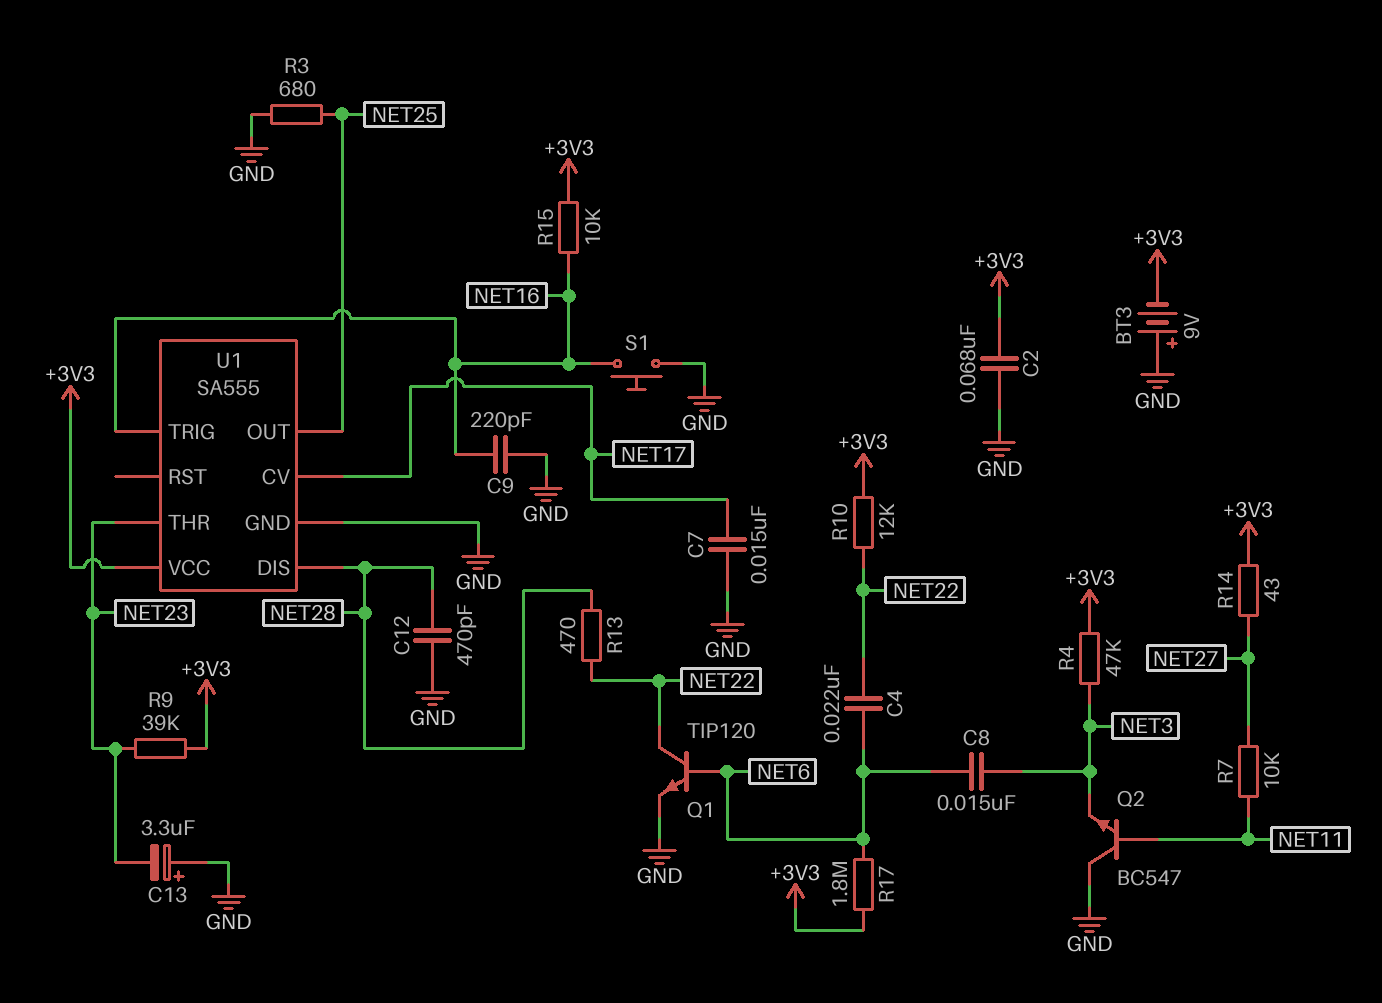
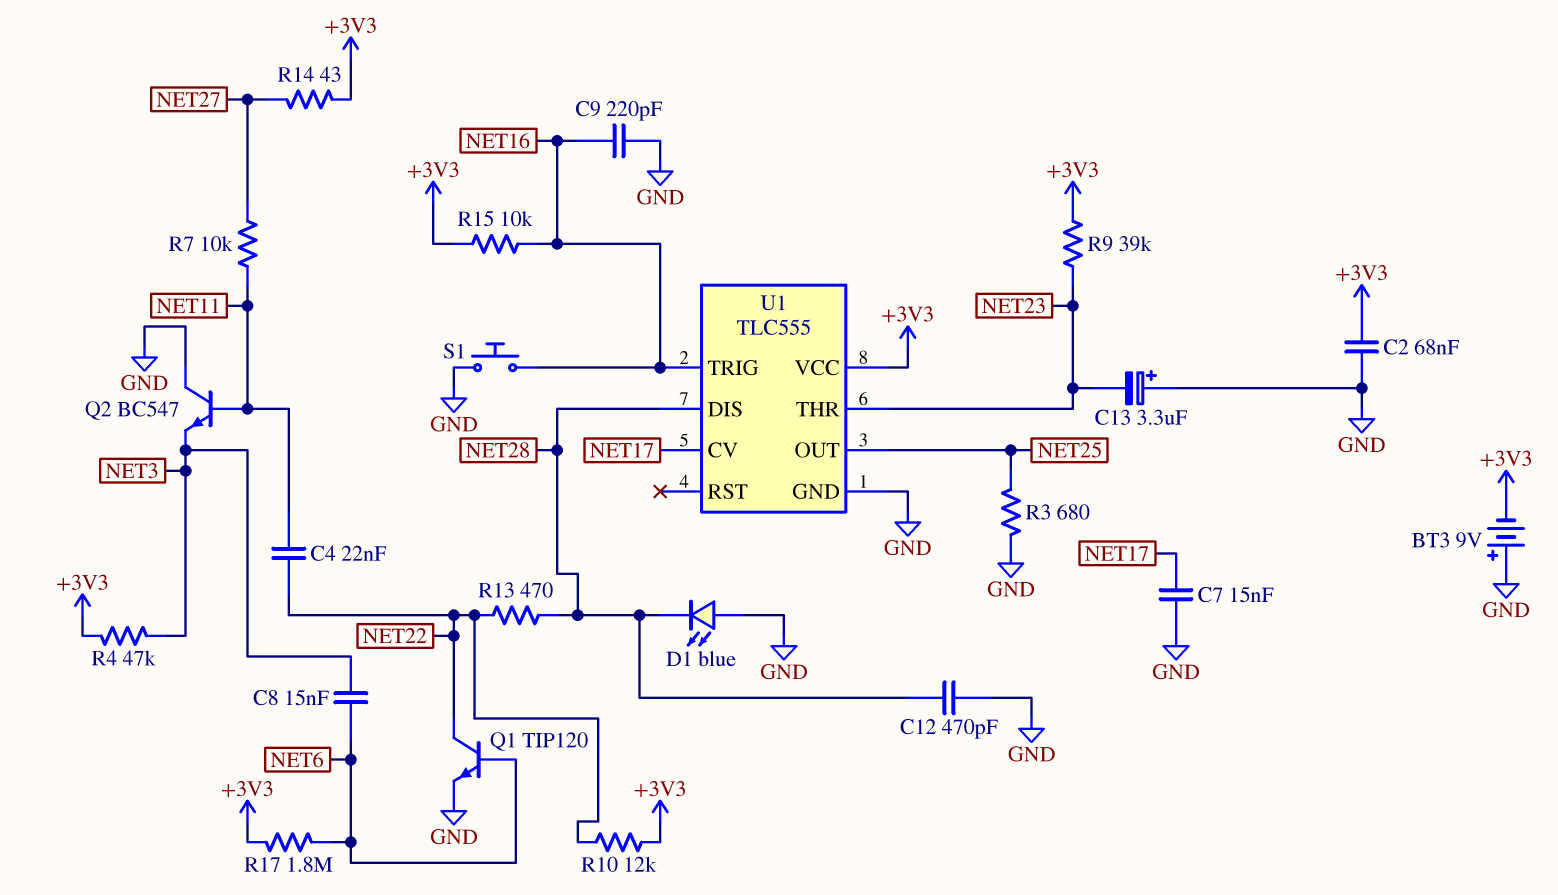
C4: 22nF (NET6, NET22) -> 22nF (NET11, NET22)
D1: none -> LED blue (A GND, K NET28)
U1: SA555 -> TLC555

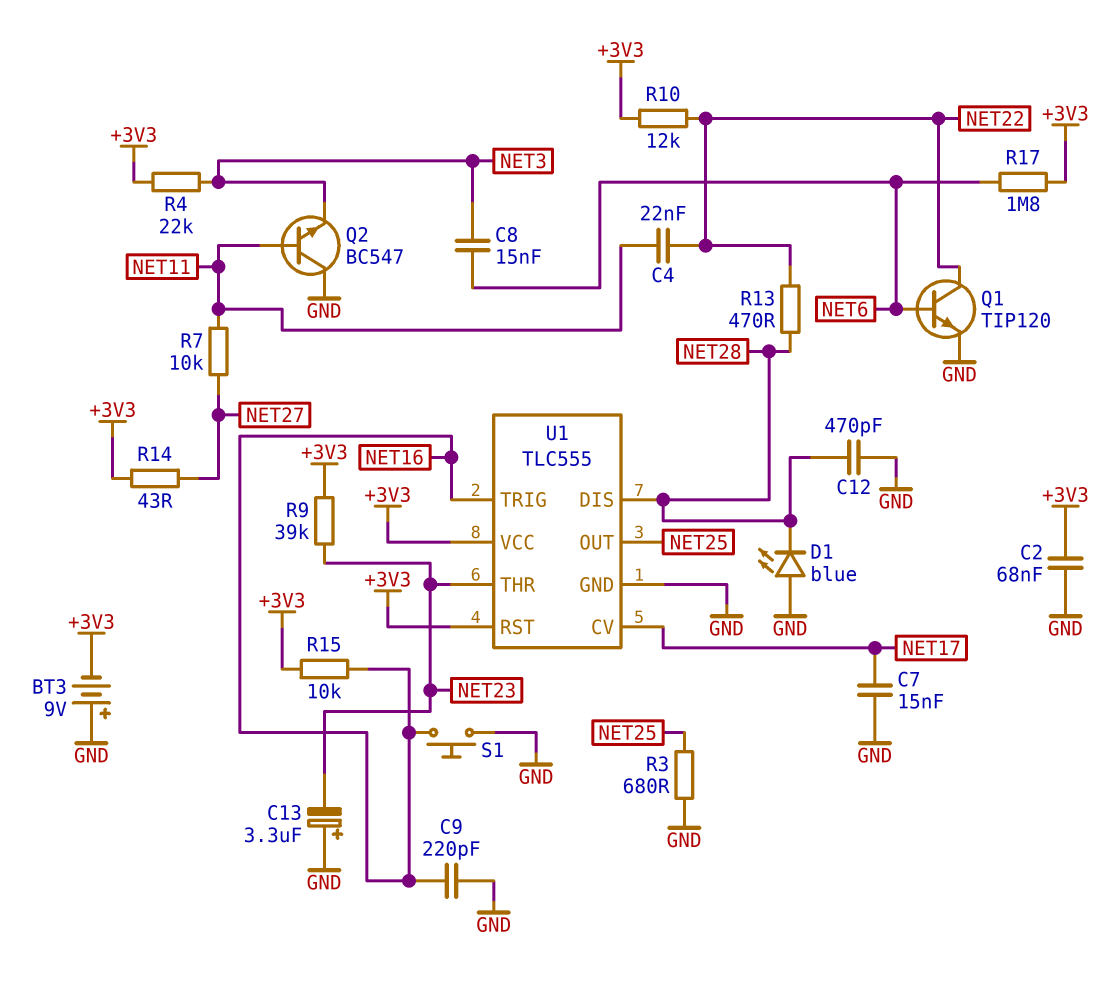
R4: 47k (+3V3, NET3) -> 22k (+3V3, NET3)
U1 pin RST: none -> +3V3

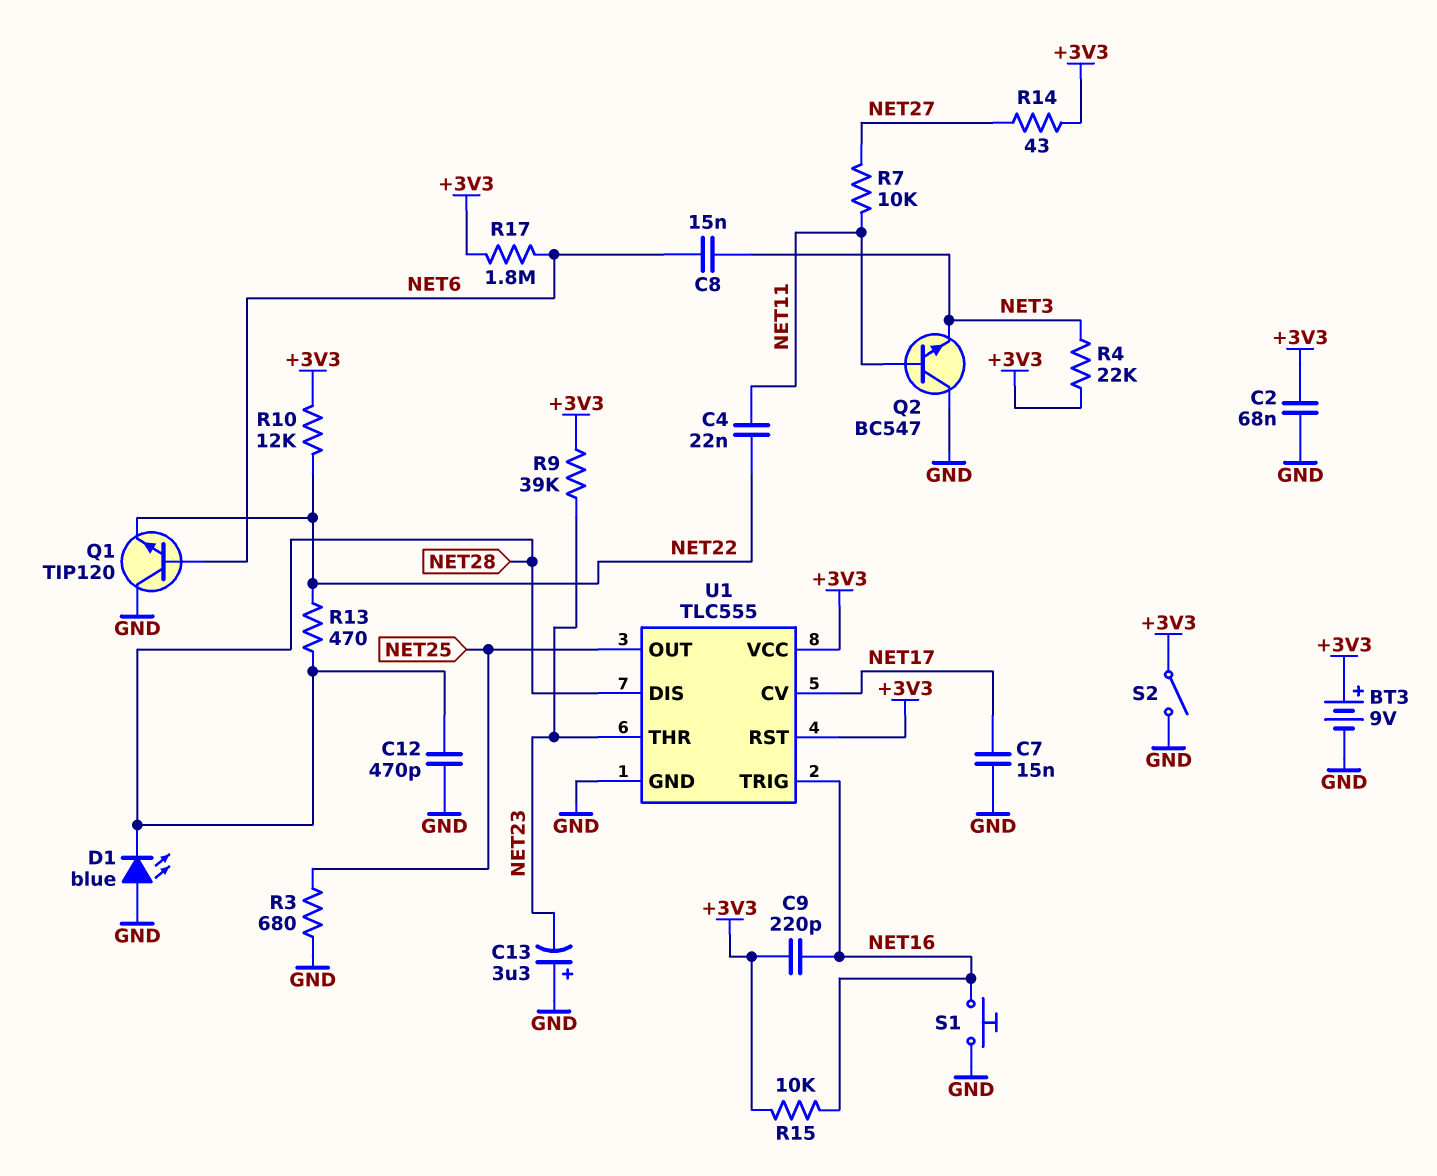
BT3: 9V (plus GND, minus +3V3) -> 9V (plus +3V3, minus GND)
C9: 220pF (GND, NET16) -> 220pF (+3V3, NET16)
Q1: NPN TIP120 (B NET6, C NET22, E GND) -> NPN TIP120 (B NET6, C GND, E NET22)
S2: none -> switch (+3V3, GND)

